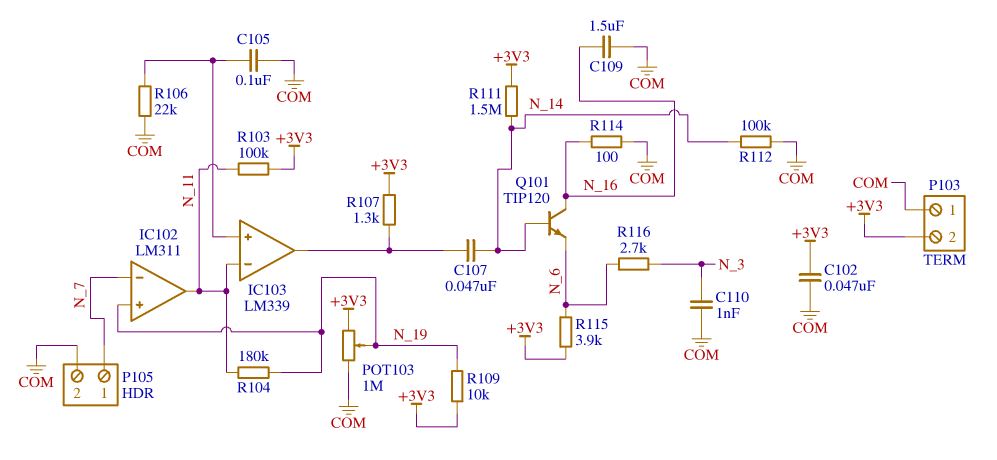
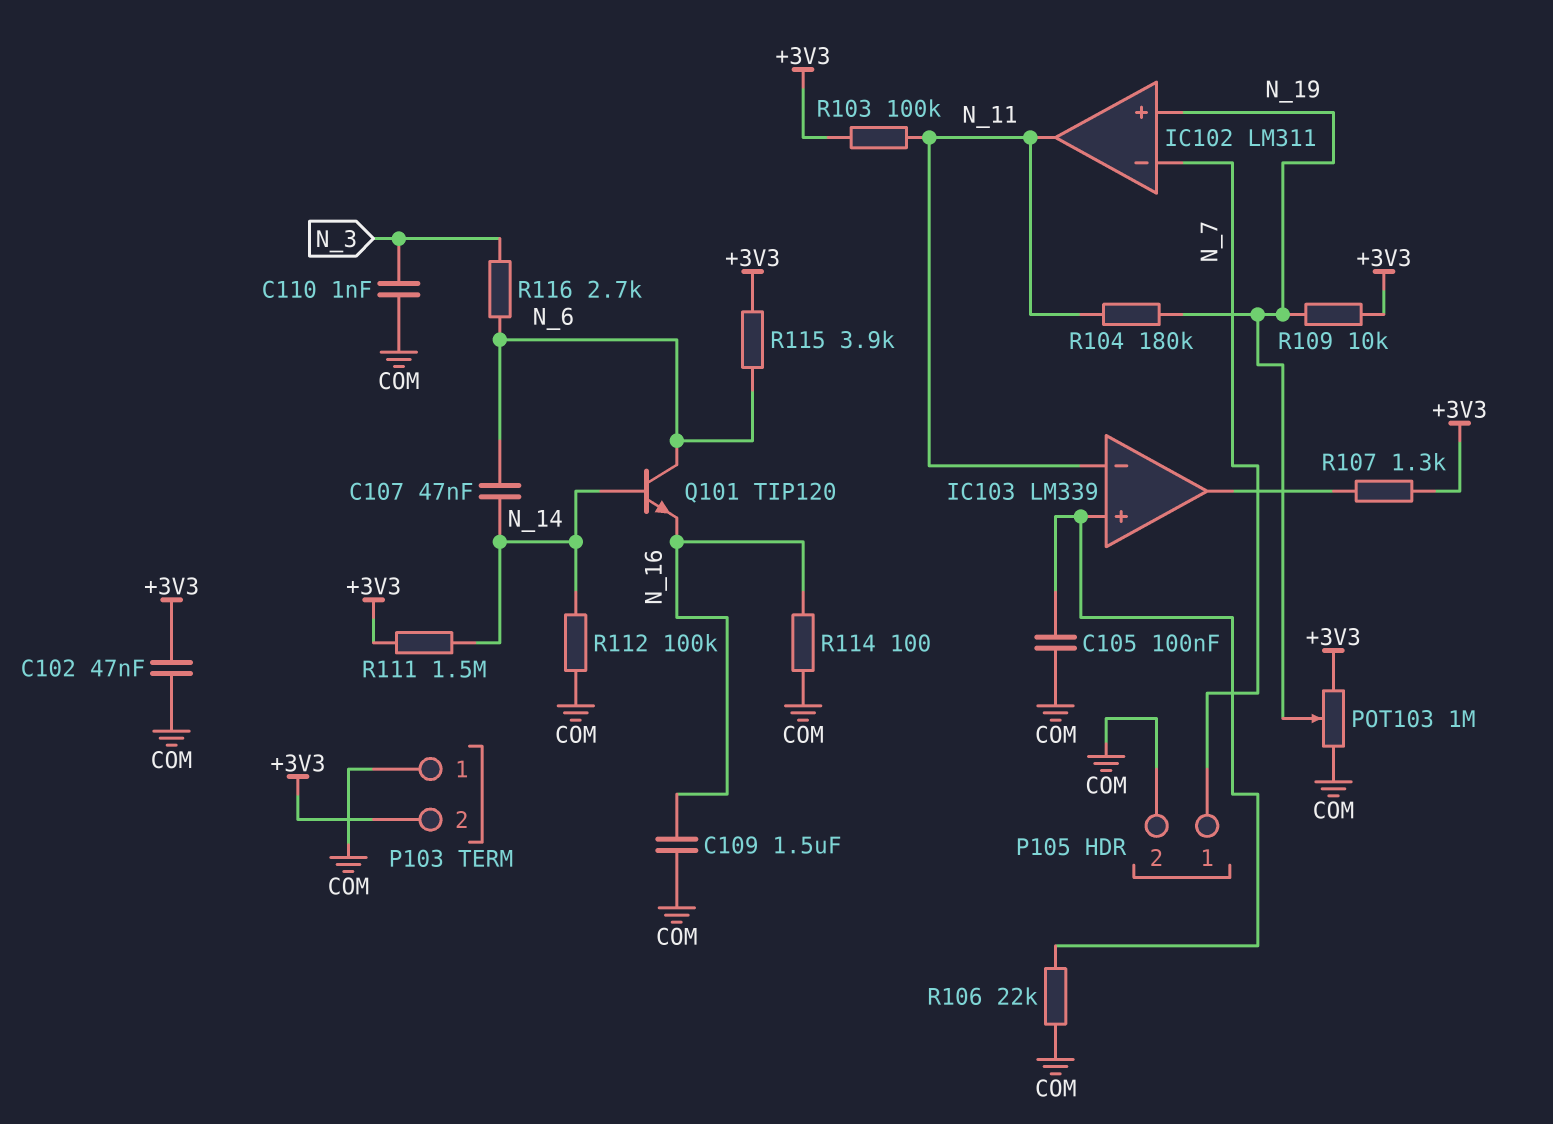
C107: 47nF (IC103/out, N_14) -> 47nF (N_6, N_14)
Q101: NPN TIP120 (B N_14, C N_16, E N_6) -> NPN TIP120 (B N_14, C N_6, E N_16)

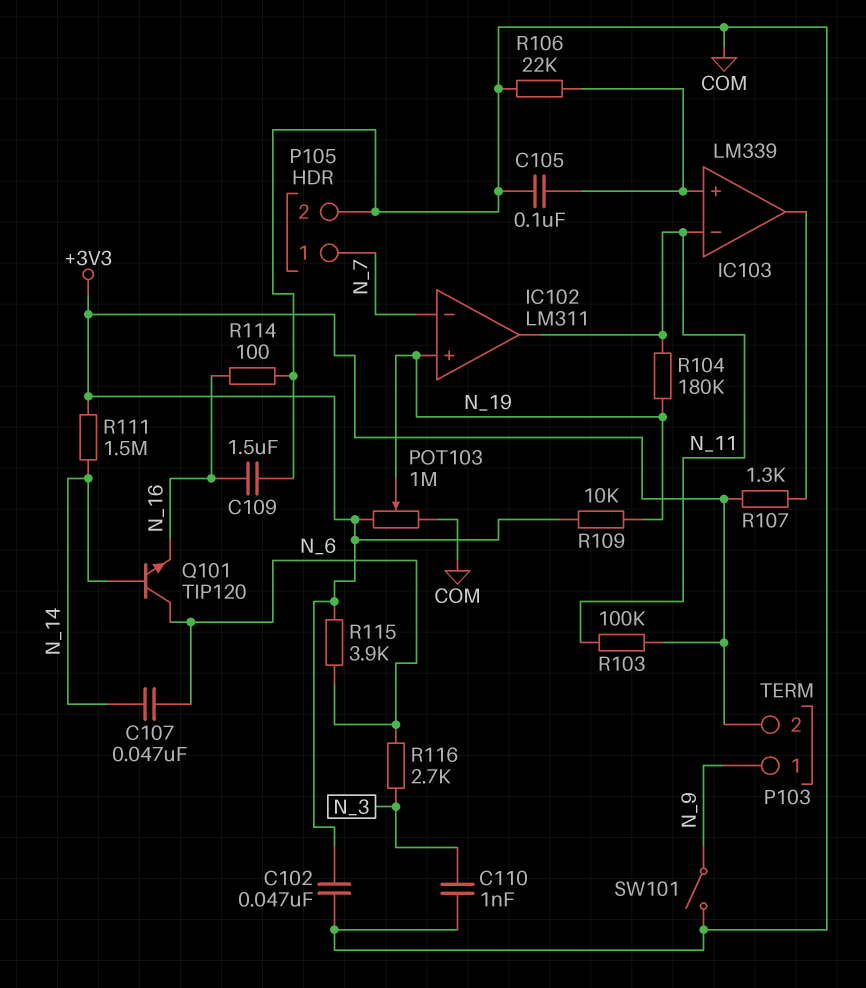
P103 pin 1: COM -> N_9
R112: 100k (COM, N_14) -> none
SW101: none -> switch (COM, N_9)

